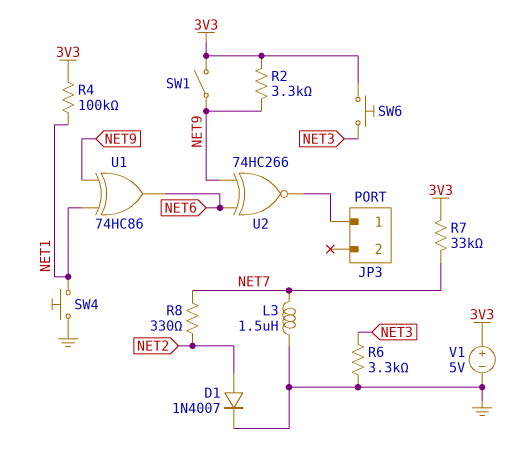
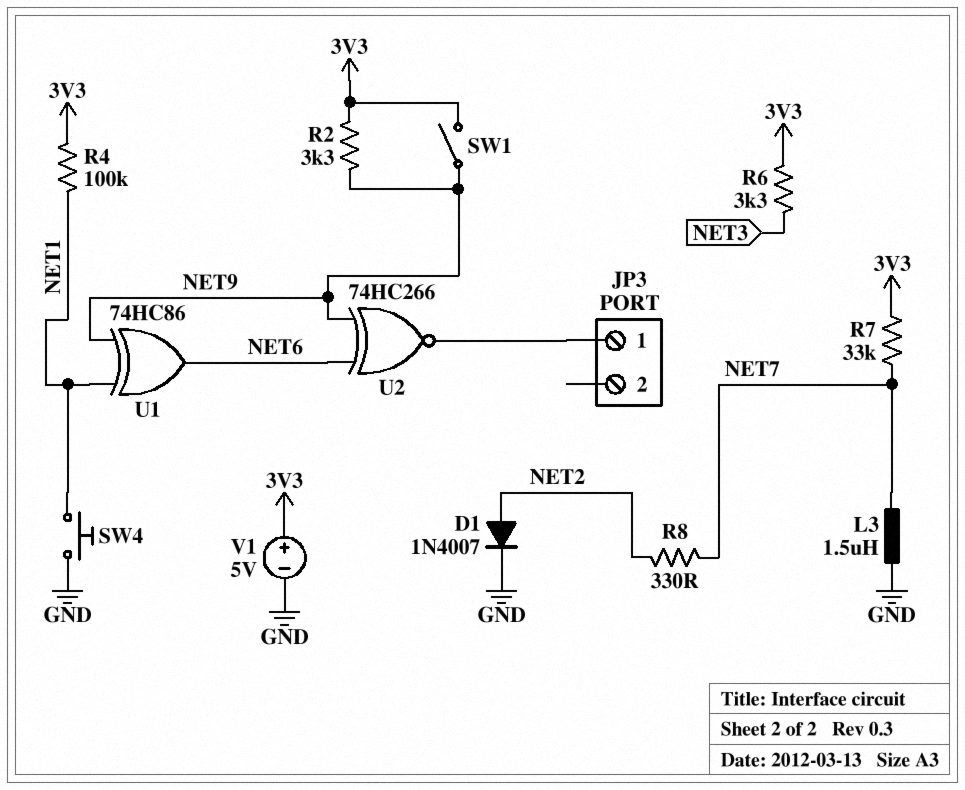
R6: 3.3k (GND, NET3) -> 3.3k (3V3, NET3)
SW6: button (3V3, NET3) -> none

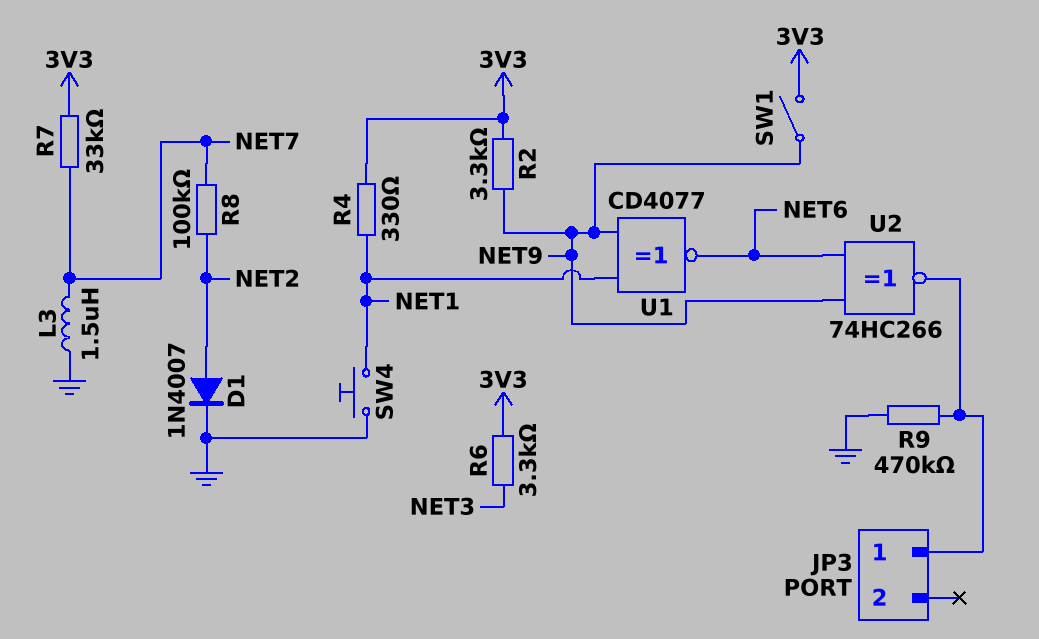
R4: 100k (3V3, NET1) -> 330 (3V3, NET1)
R8: 330 (NET2, NET7) -> 100k (NET2, NET7)
R9: none -> 470k (GND, JP3/1)
U1: XOR 74HC86 (in NET1, in NET9, out NET6) -> XNOR CD4077 (in NET1, in NET9, out NET6)
V1: 5V (plus 3V3, minus GND) -> none

